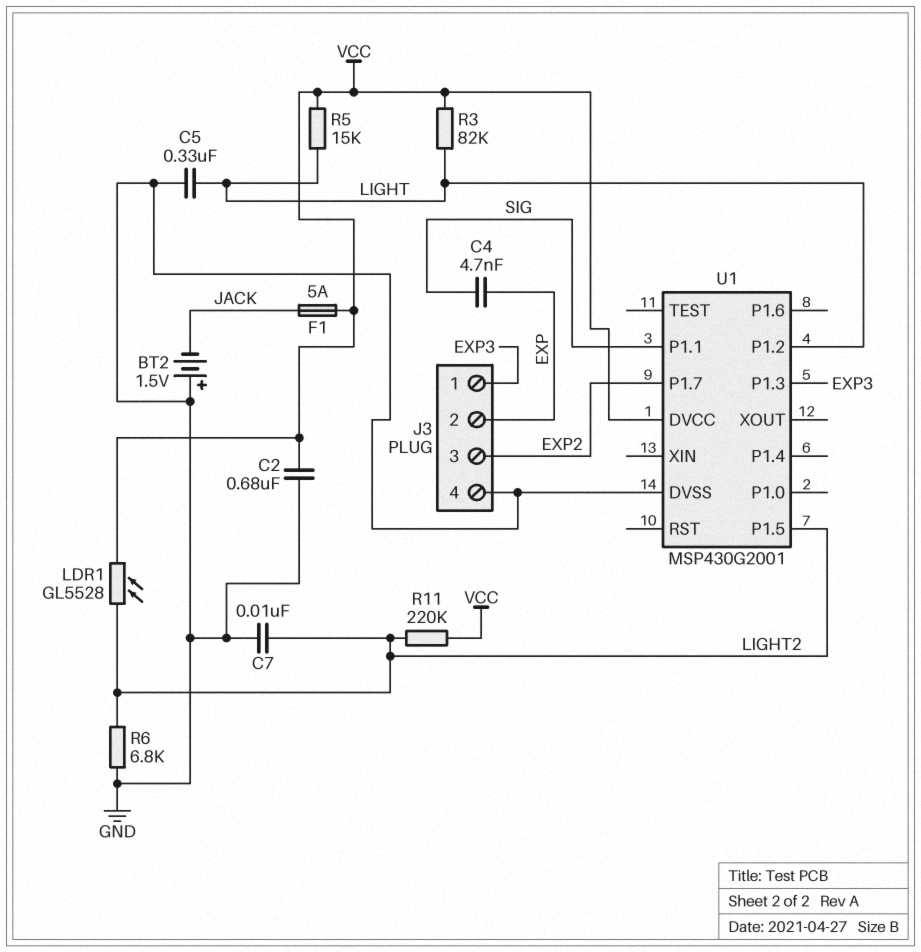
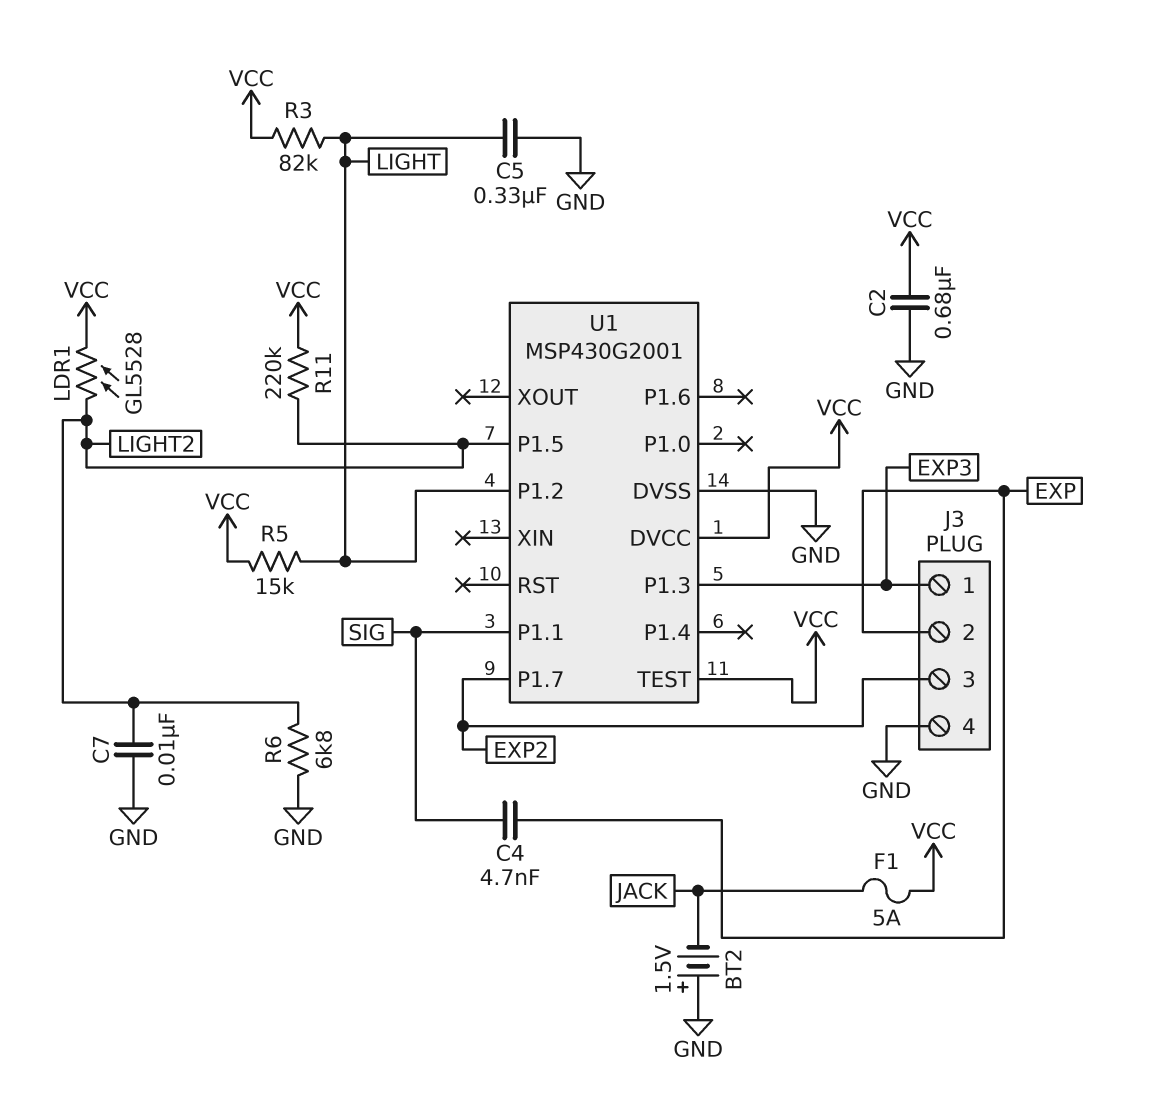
U1 pin TEST: none -> VCC

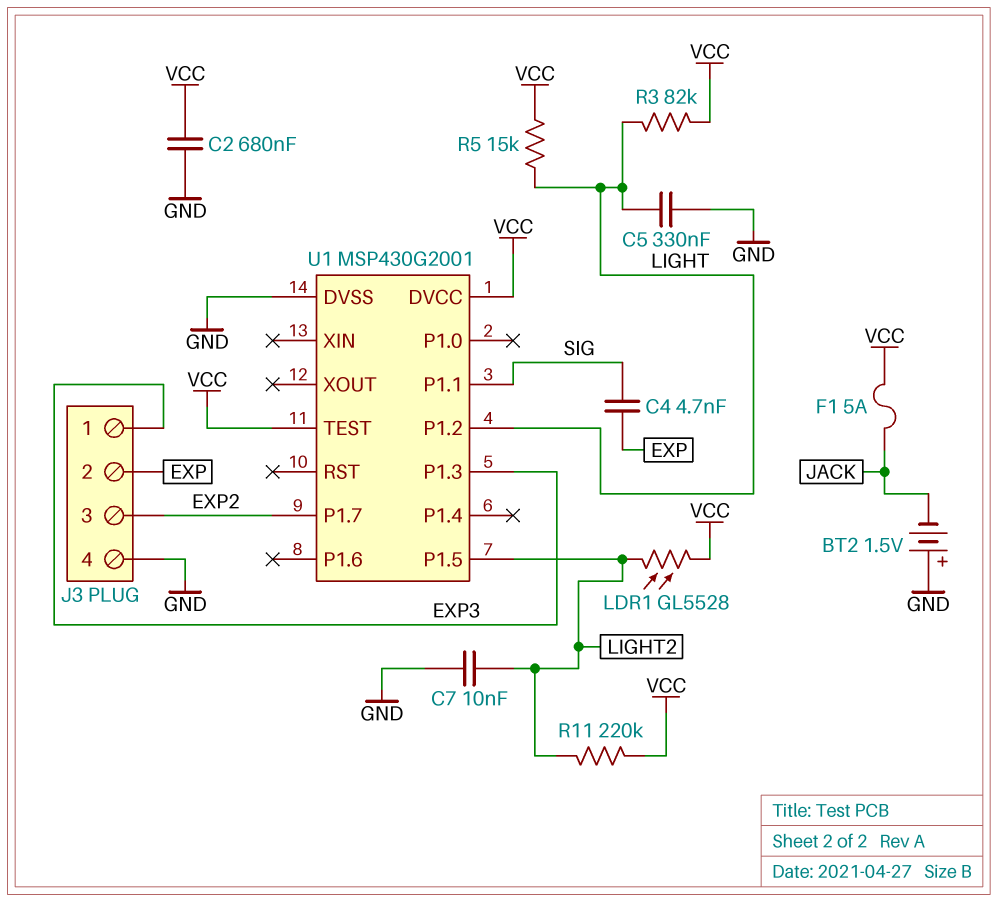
R6: 6.8k (GND, LIGHT2) -> none

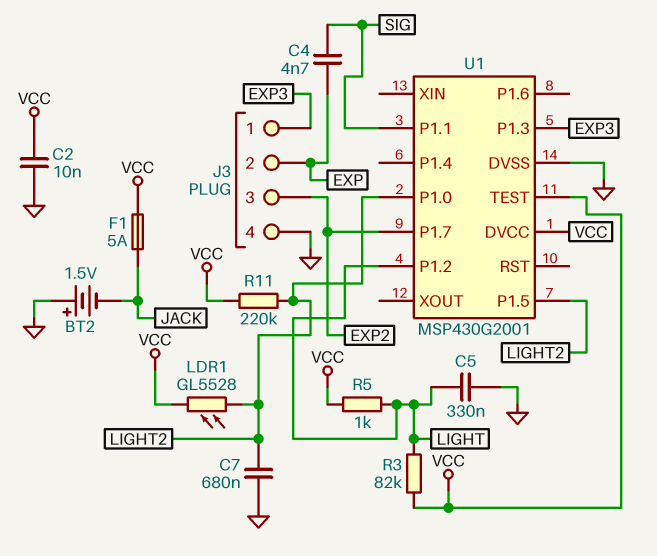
C2: 680nF (GND, VCC) -> 10nF (GND, VCC)
C7: 10nF (GND, LIGHT2) -> 680nF (GND, LIGHT2)
R5: 15k (LIGHT, VCC) -> 1k (LIGHT, VCC)
U1 pin P1.0: none -> LIGHT2

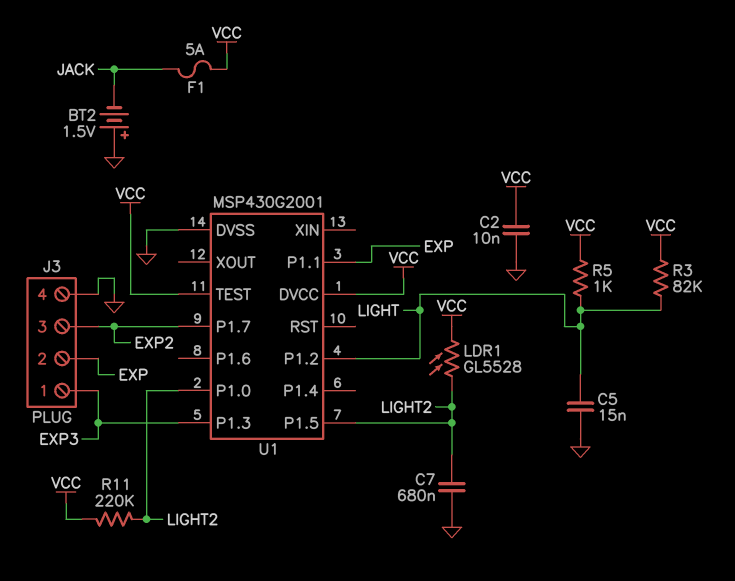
C4: 4.7nF (EXP, SIG) -> none
C5: 330nF (GND, LIGHT) -> 15nF (GND, LIGHT)
U1 pin P1.1: SIG -> EXP

